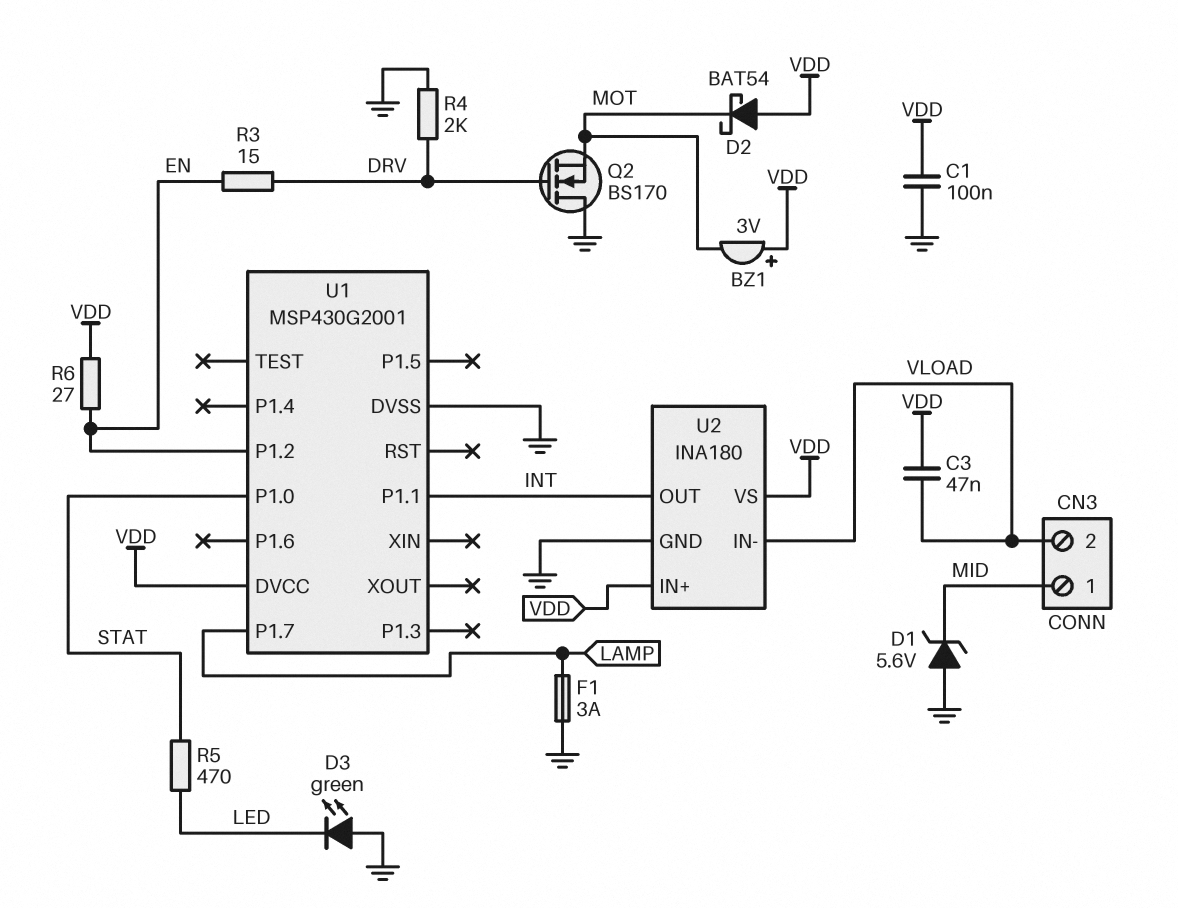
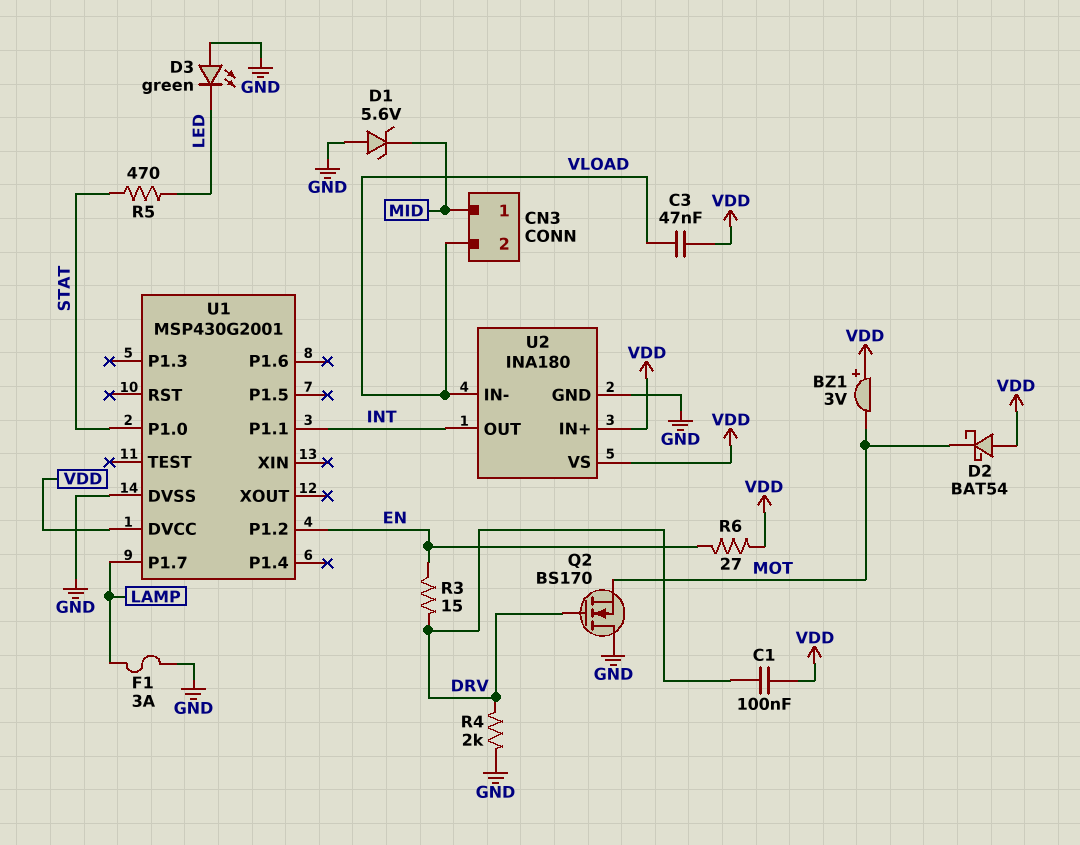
C1: 100nF (GND, VDD) -> 100nF (DRV, VDD)

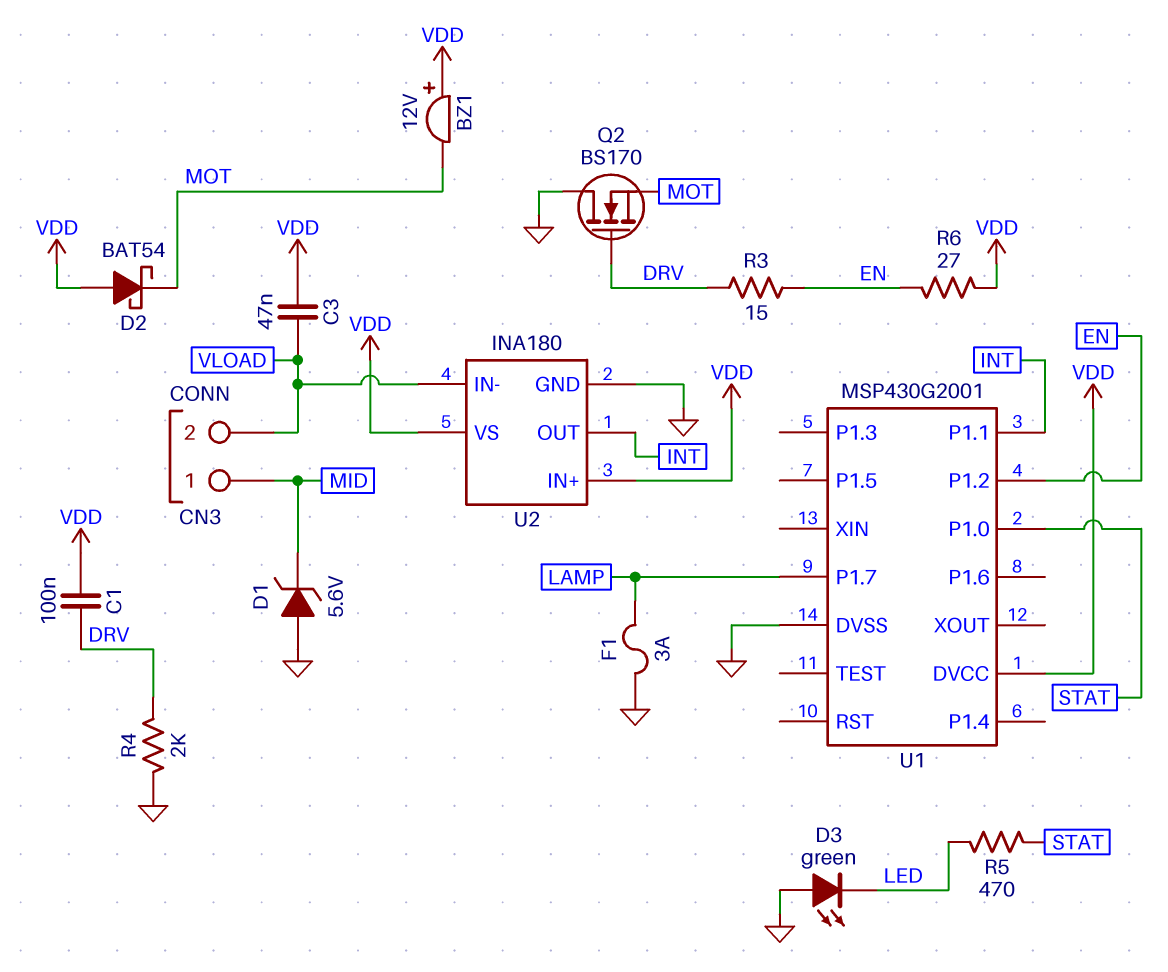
BZ1: buzzer 3V (plus VDD, minus MOT) -> buzzer 12V (plus VDD, minus MOT)

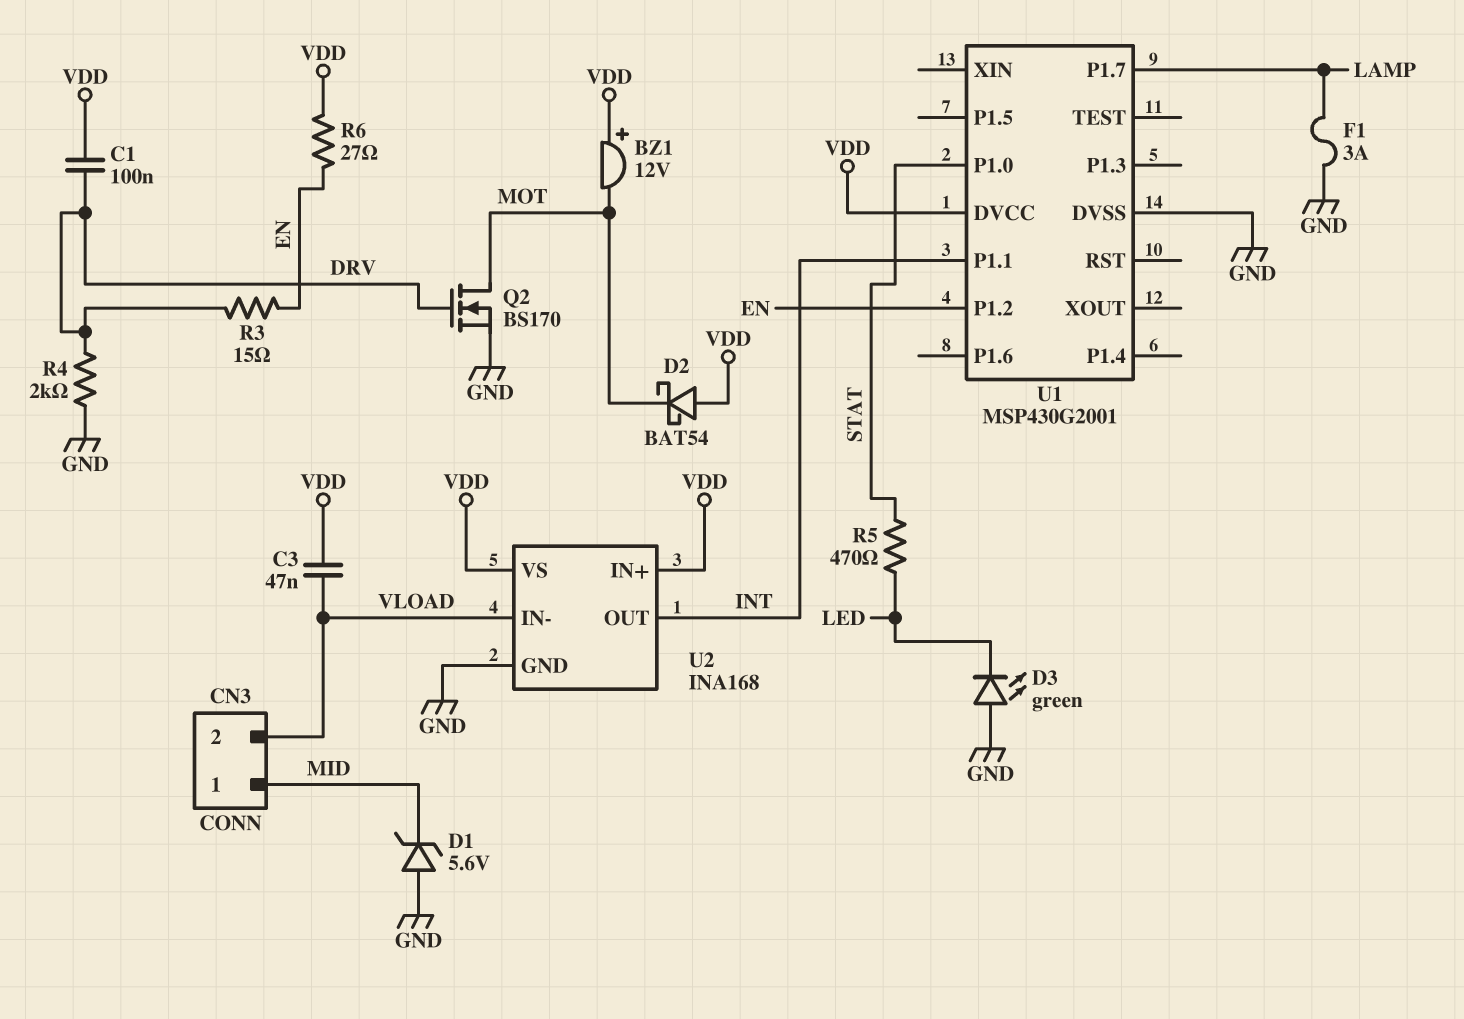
Q2: NMOS BS170 (G DRV, D GND, S MOT) -> NMOS BS170 (G DRV, D MOT, S GND)
U2: INA180 -> INA168

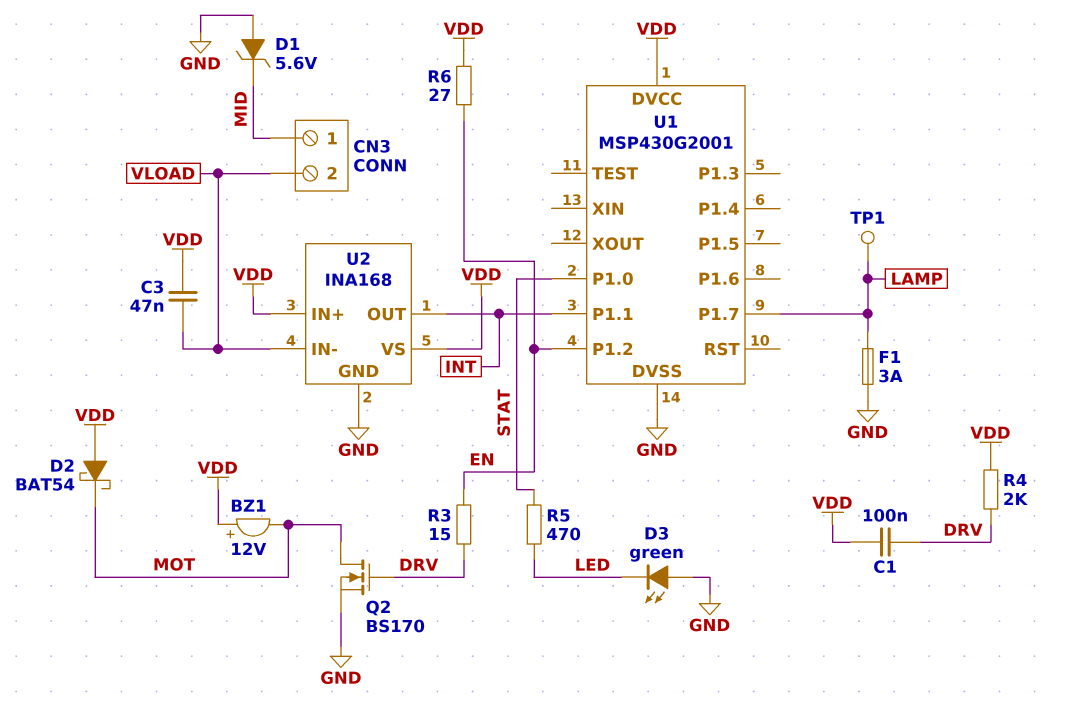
R4: 2k (DRV, GND) -> 2k (DRV, VDD)
TP1: none -> test point (LAMP)

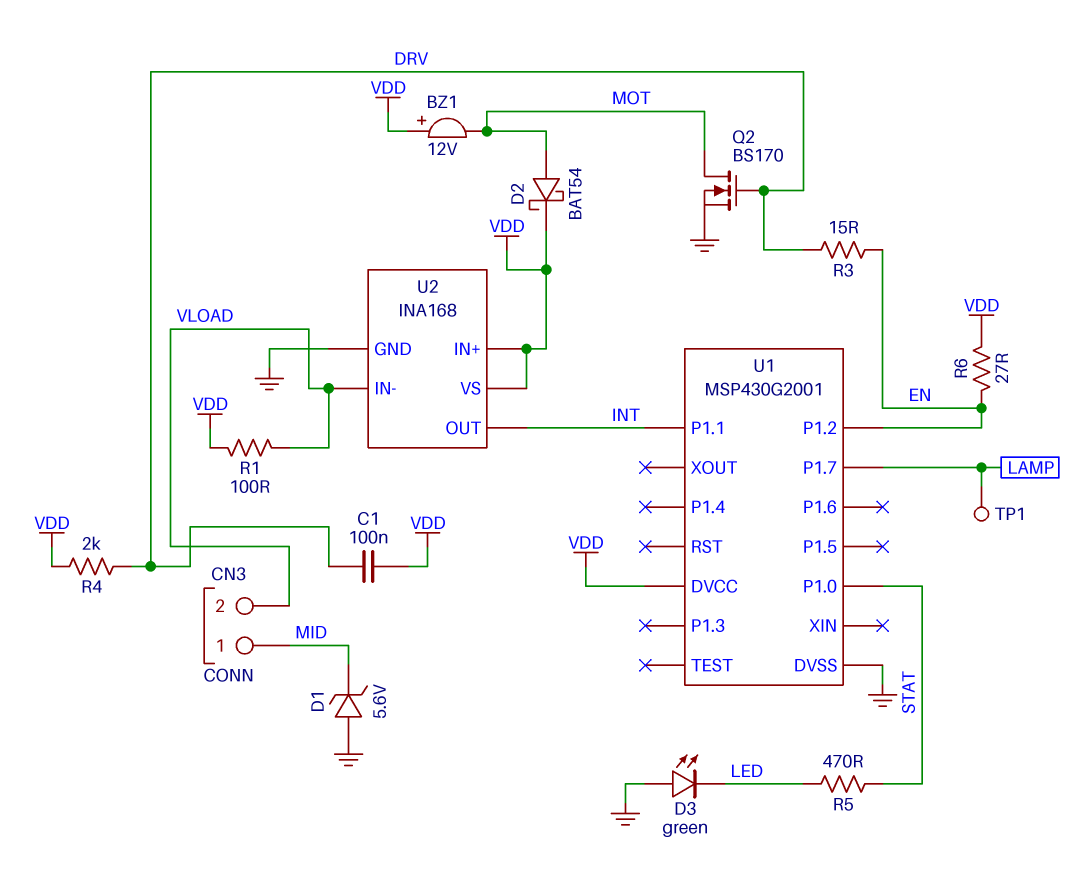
C3: 47nF (VDD, VLOAD) -> none
D2: schottky BAT54 (A VDD, K MOT) -> schottky BAT54 (A MOT, K VDD)
F1: 3A (GND, LAMP) -> none
R1: none -> 100 (VDD, VLOAD)

